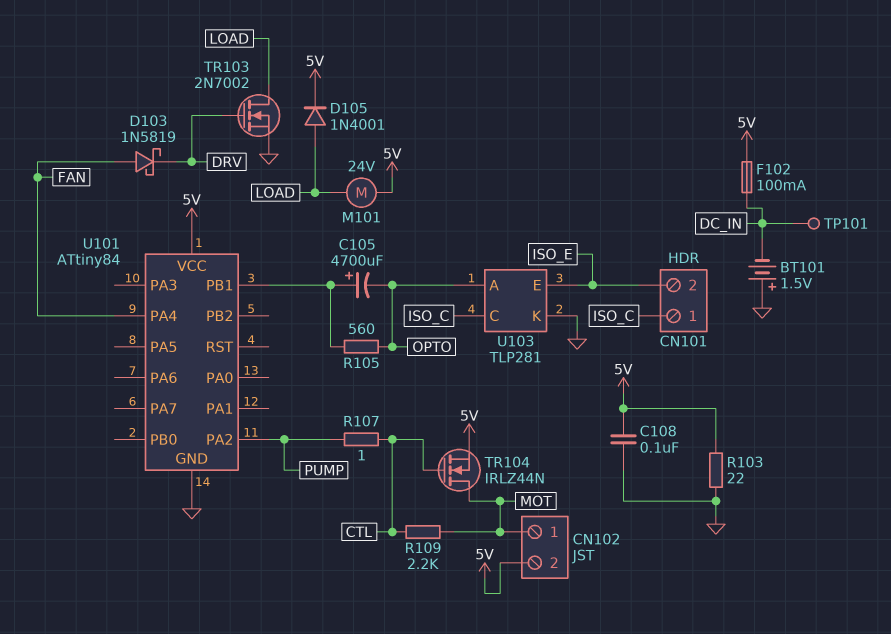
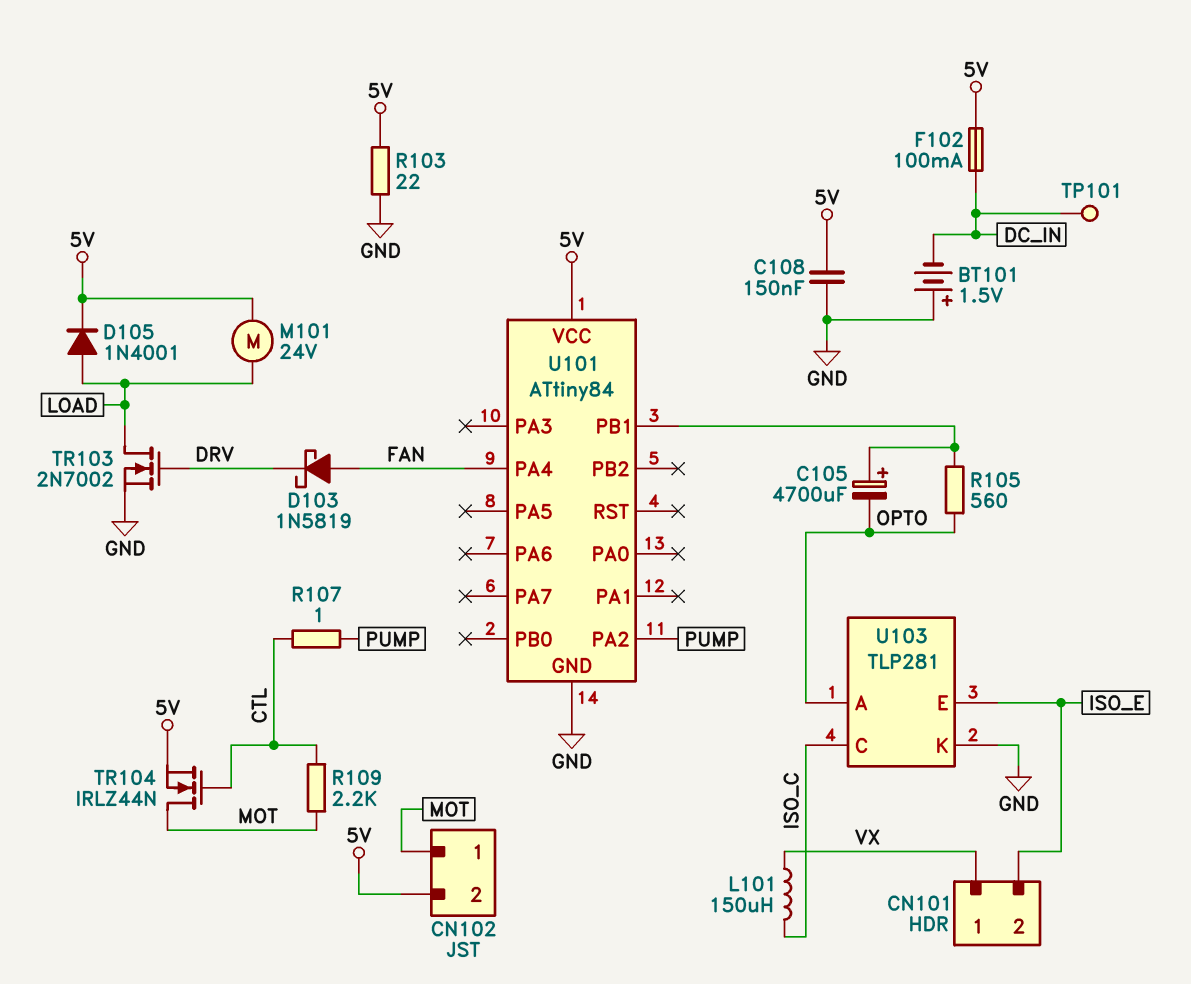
C108: 100nF (5V, GND) -> 150nF (5V, GND)
CN101 pin 1: ISO_C -> VX
L101: none -> 150uH (ISO_C, VX)

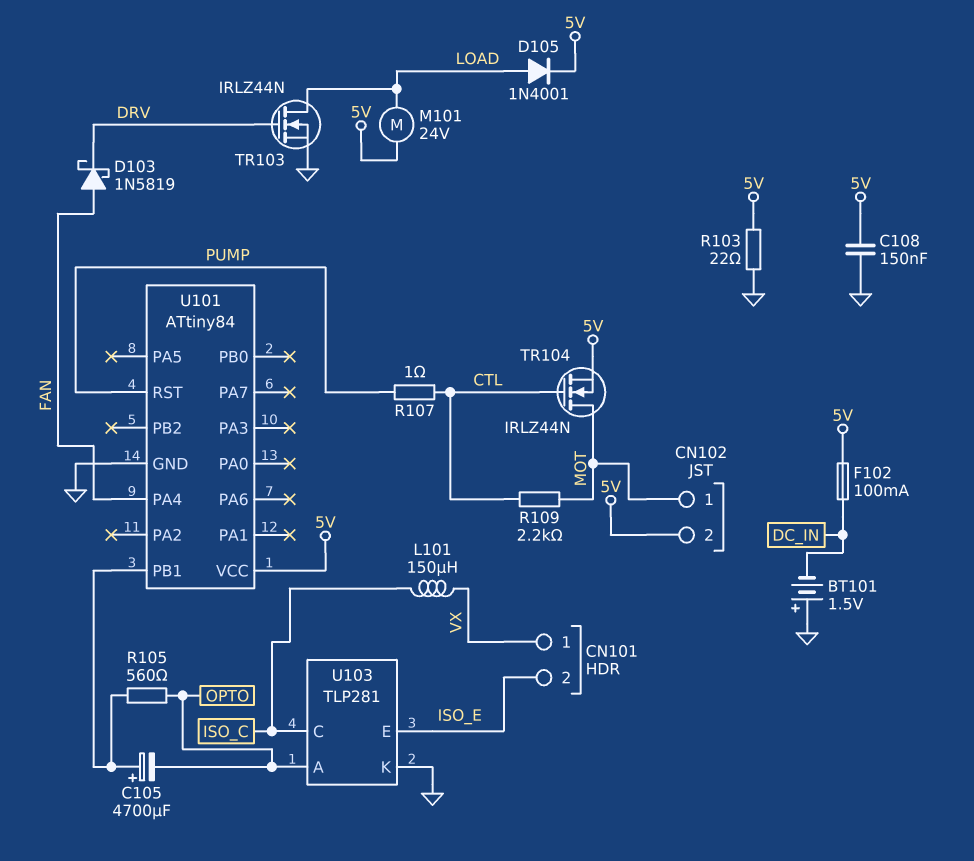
TP101: test point (DC_IN) -> none
TR103: NMOS 2N7002 (G DRV, D LOAD, S GND) -> NMOS IRLZ44N (G DRV, D LOAD, S GND)
U101 pin PA2: PUMP -> none
U101 pin RST: none -> PUMP

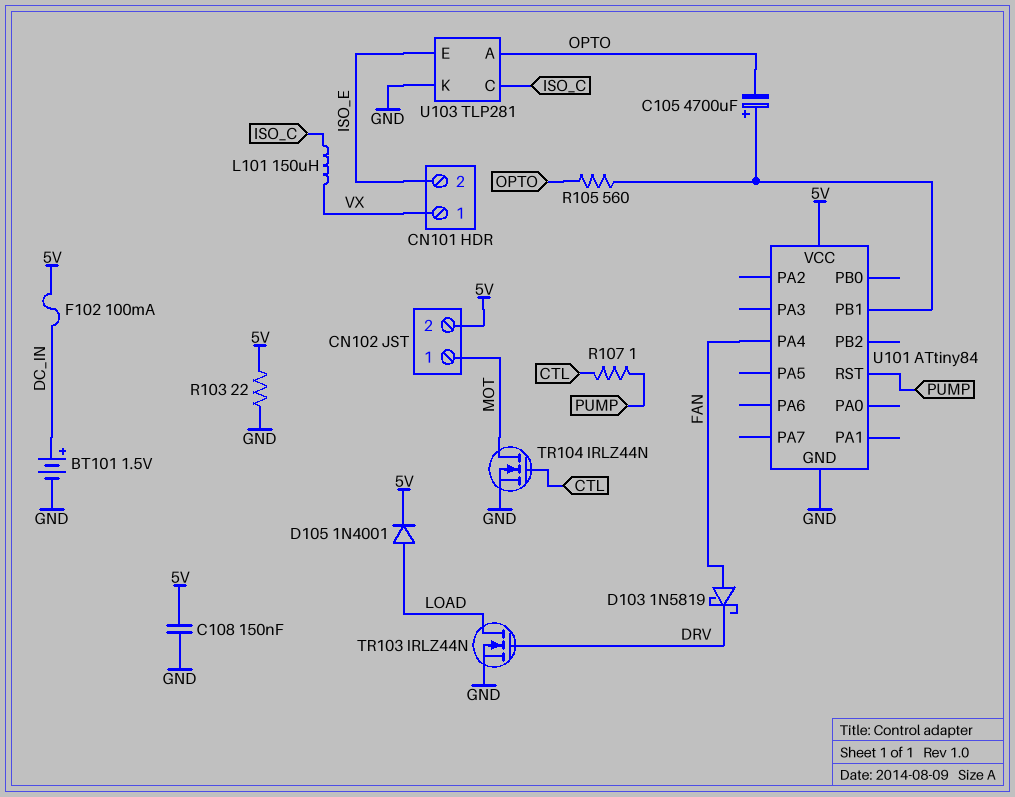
BT101: 1.5V (plus GND, minus DC_IN) -> 1.5V (plus DC_IN, minus GND)
M101: motor 24V (5V, LOAD) -> none
R109: 2.2k (CTL, MOT) -> none
TR104: NMOS IRLZ44N (G CTL, D MOT, S 5V) -> NMOS IRLZ44N (G CTL, D MOT, S GND)

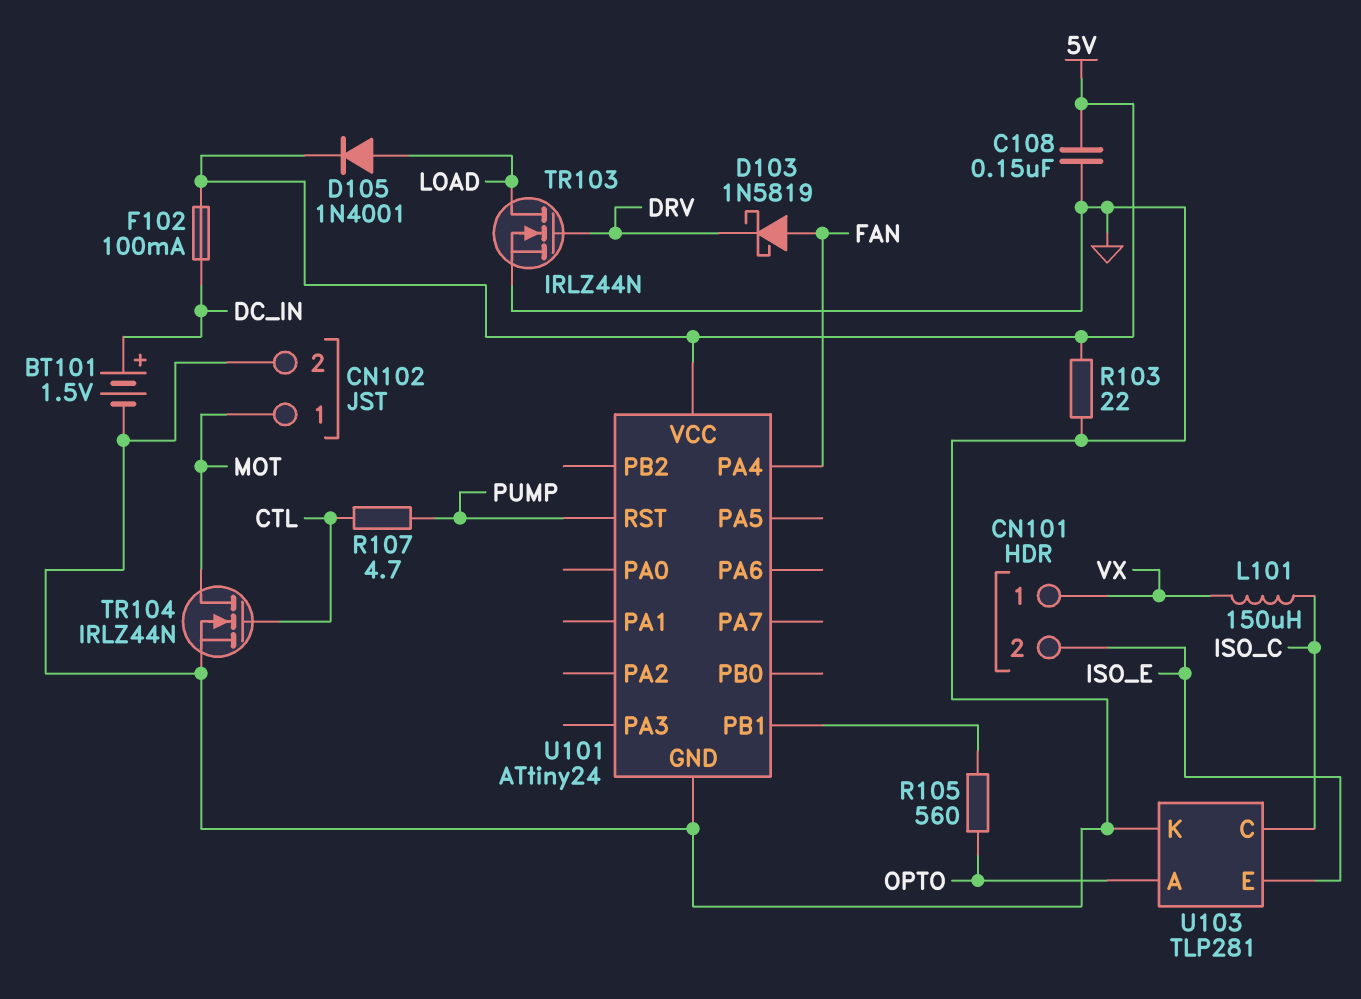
C105: 4700uF (plus U101/PB1, minus OPTO) -> none
CN102 pin 2: 5V -> GND
R107: 1 (CTL, PUMP) -> 4.7 (CTL, PUMP)
U101: ATtiny84 -> ATtiny24

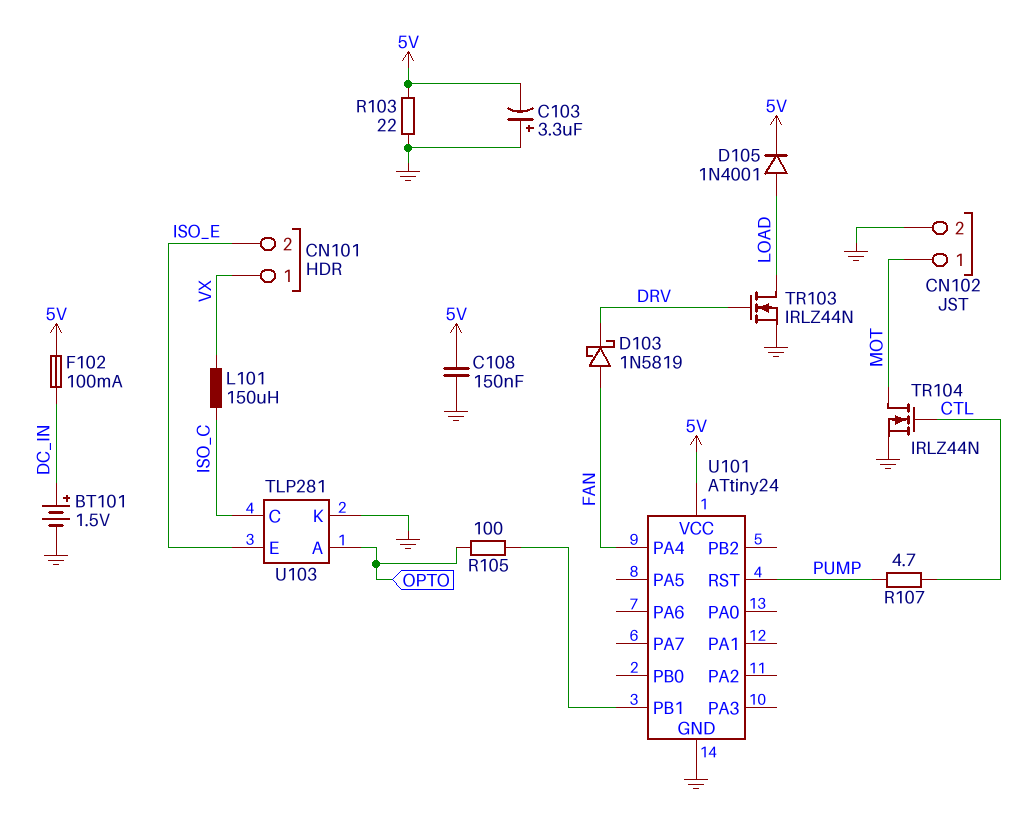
C103: none -> 3.3uF (plus GND, minus 5V)
R105: 560 (OPTO, U101/PB1) -> 100 (OPTO, U101/PB1)

